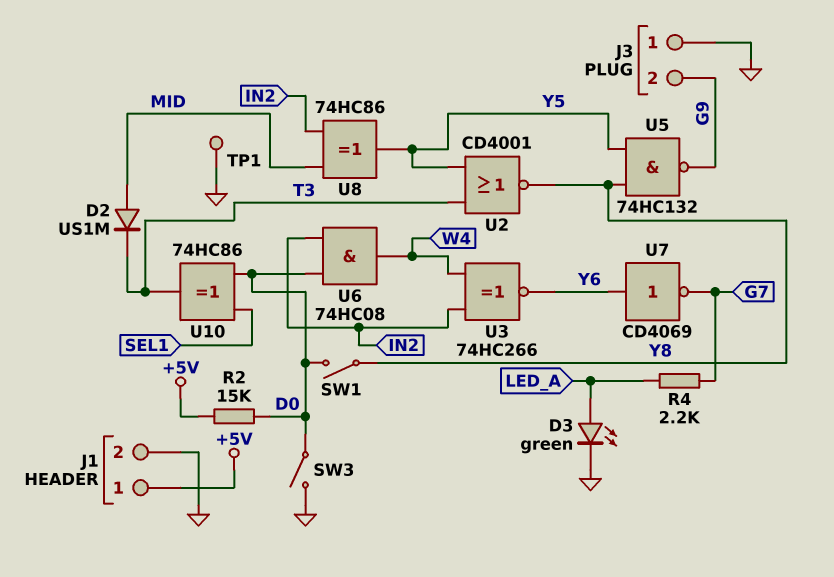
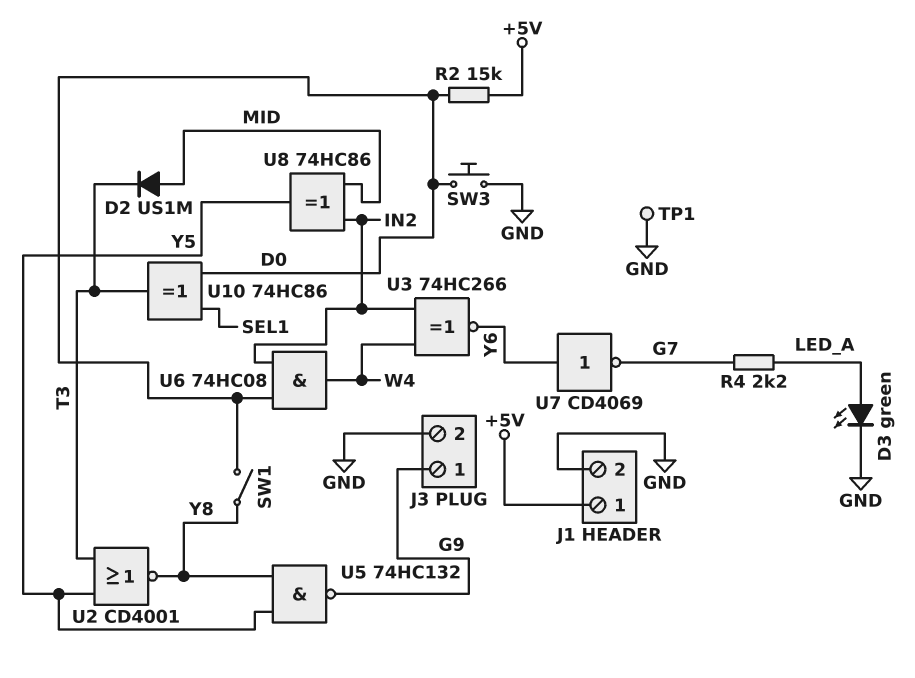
J3 pin 1: GND -> G9
J3 pin 2: G9 -> GND
SW3: switch (D0, GND) -> button (D0, GND)

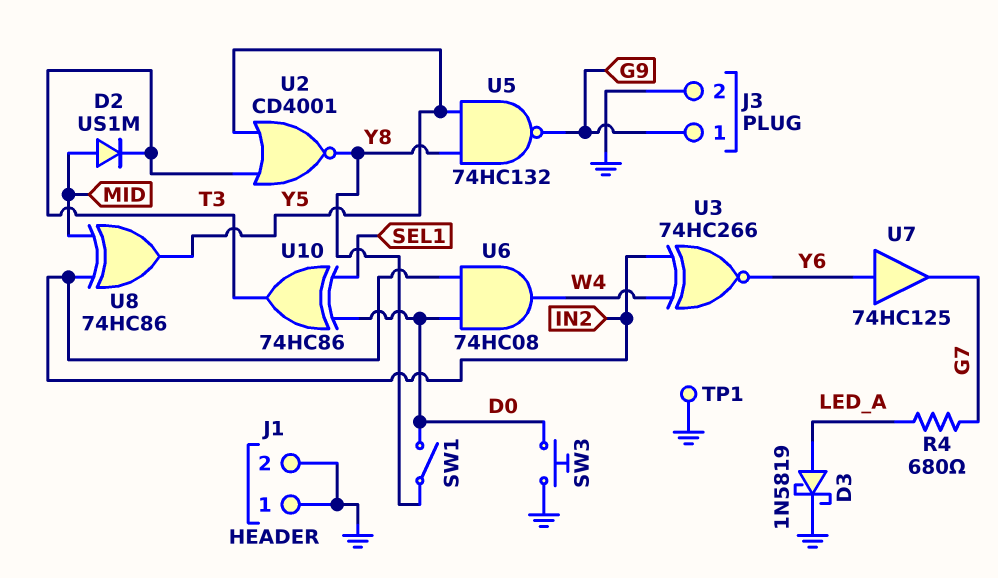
D3: LED green (A LED_A, K GND) -> schottky 1N5819 (A LED_A, K GND)
J1 pin 1: +5V -> GND
R2: 15k (+5V, D0) -> none
R4: 2.2k (G7, LED_A) -> 680 (G7, LED_A)
U7: NOT CD4069 (in Y6, out G7) -> buffer 74HC125 (in Y6, out G7)

